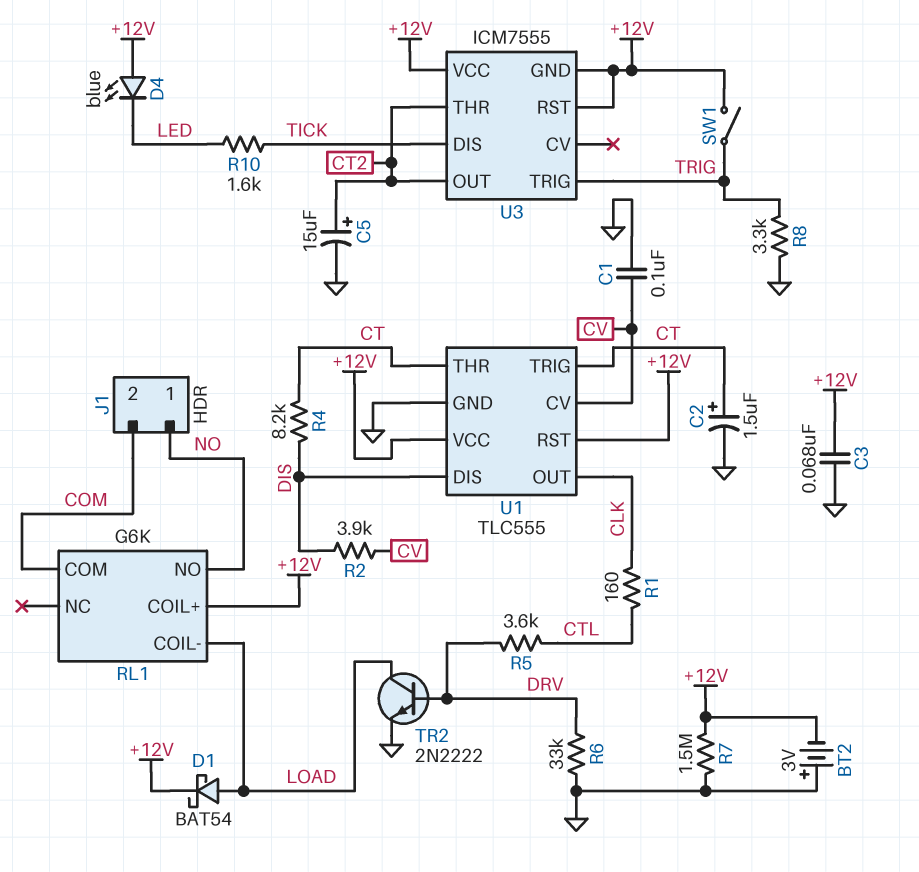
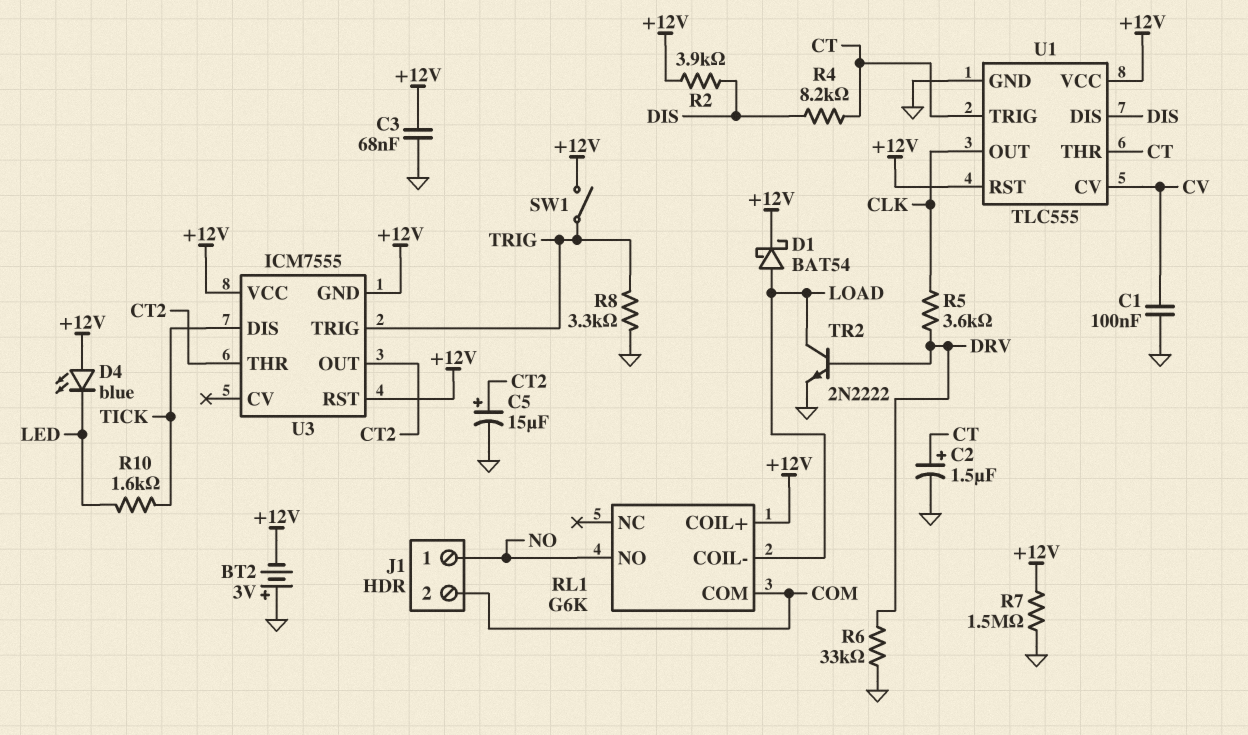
R1: 160 (CLK, CTL) -> none
R2: 3.9k (CV, DIS) -> 3.9k (+12V, DIS)
R5: 3.6k (CTL, DRV) -> 3.6k (CLK, DRV)

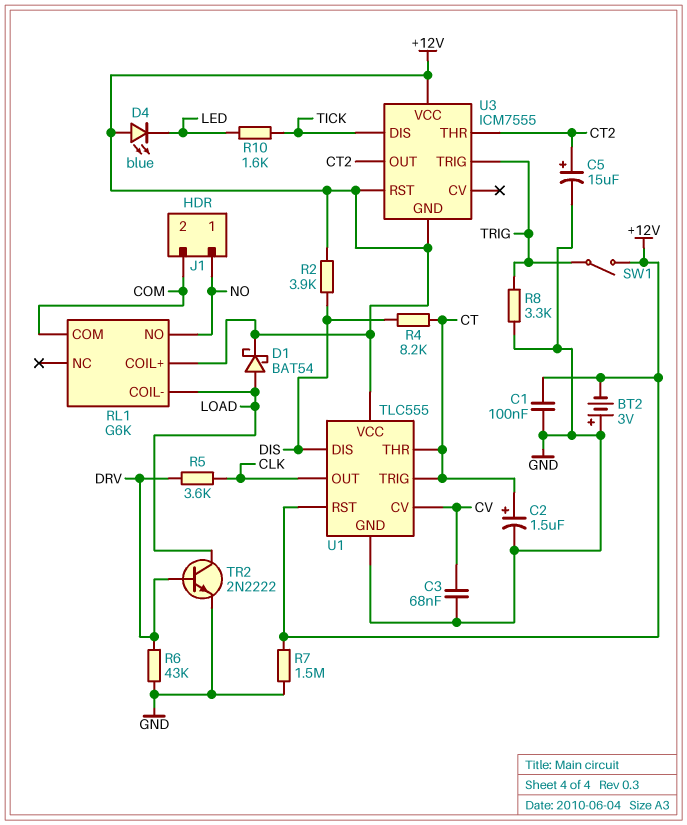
C1: 100nF (CV, GND) -> 100nF (+12V, GND)
C3: 68nF (+12V, GND) -> 68nF (CV, GND)
R6: 33k (DRV, GND) -> 43k (DRV, GND)

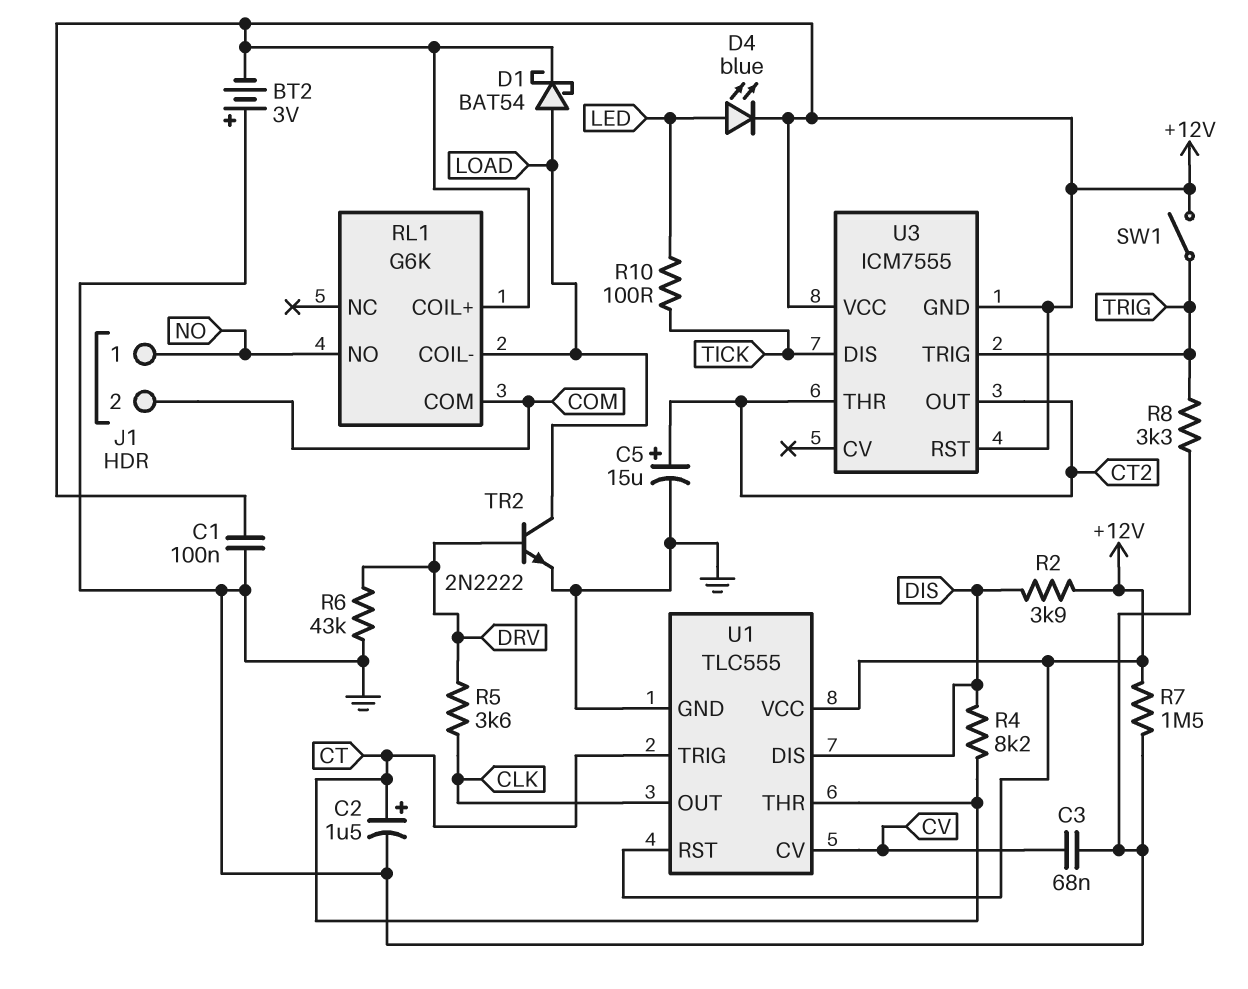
D4: LED blue (A +12V, K LED) -> LED blue (A LED, K +12V)
R10: 1.6k (LED, TICK) -> 100 (LED, TICK)

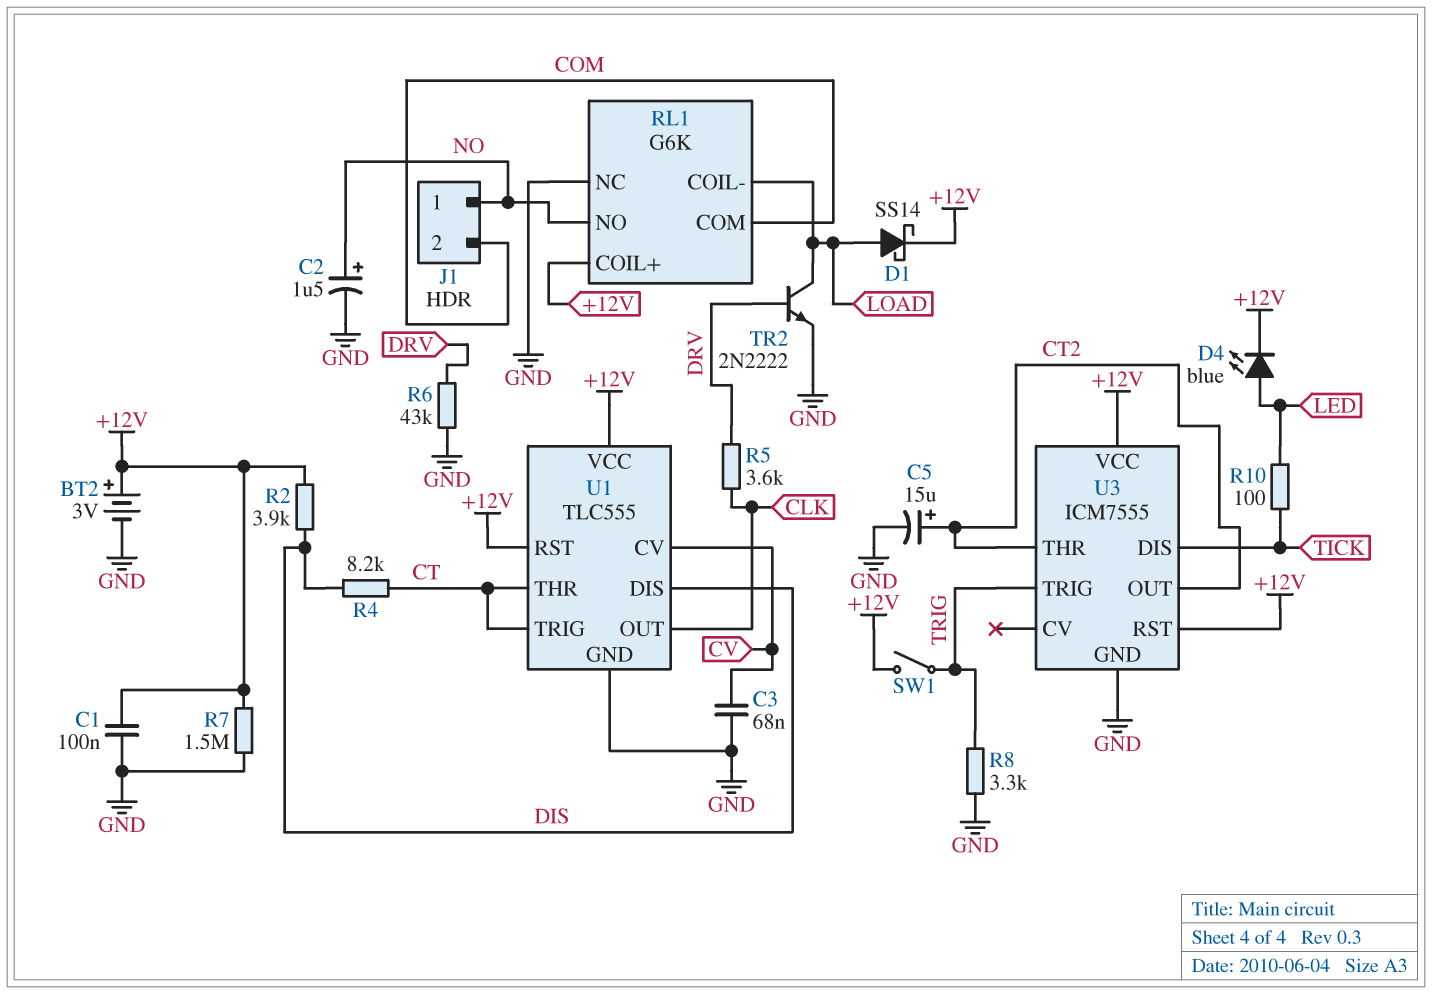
BT2: 3V (plus GND, minus +12V) -> 3V (plus +12V, minus GND)
C2: 1.5uF (plus CT, minus GND) -> 1.5uF (plus NO, minus GND)
D1: schottky BAT54 (A LOAD, K +12V) -> schottky SS14 (A LOAD, K +12V)
RL1 pin NC: none -> GND
U3 pin GND: +12V -> GND

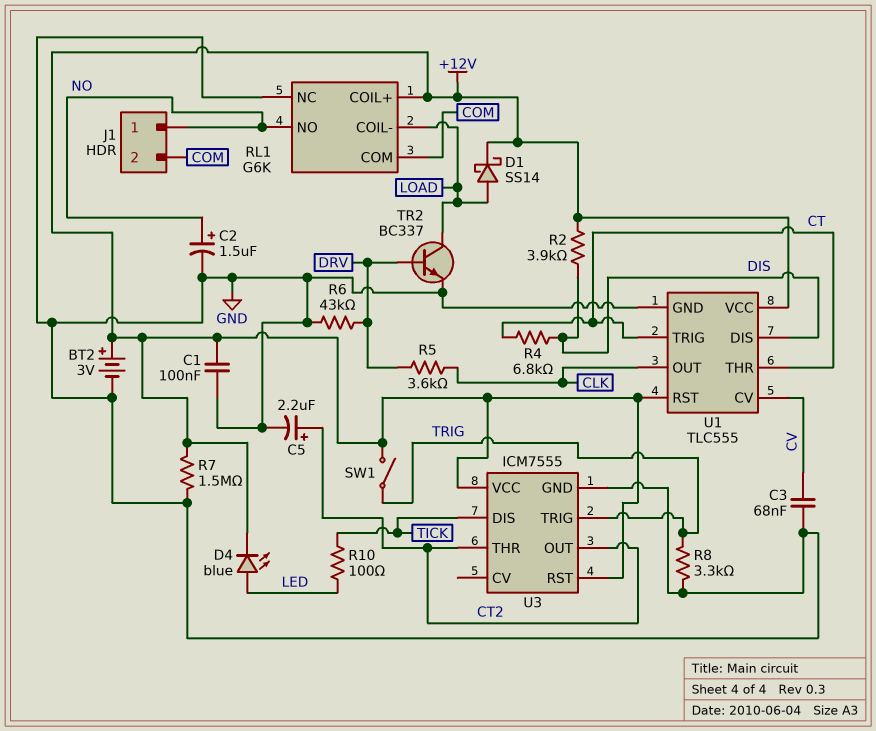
C5: 15uF (plus CT2, minus GND) -> 2.2uF (plus CT2, minus GND)
R4: 8.2k (CT, DIS) -> 6.8k (CT, DIS)
TR2: NPN 2N2222 (B DRV, C LOAD, E GND) -> NPN BC337 (B DRV, C LOAD, E GND)

